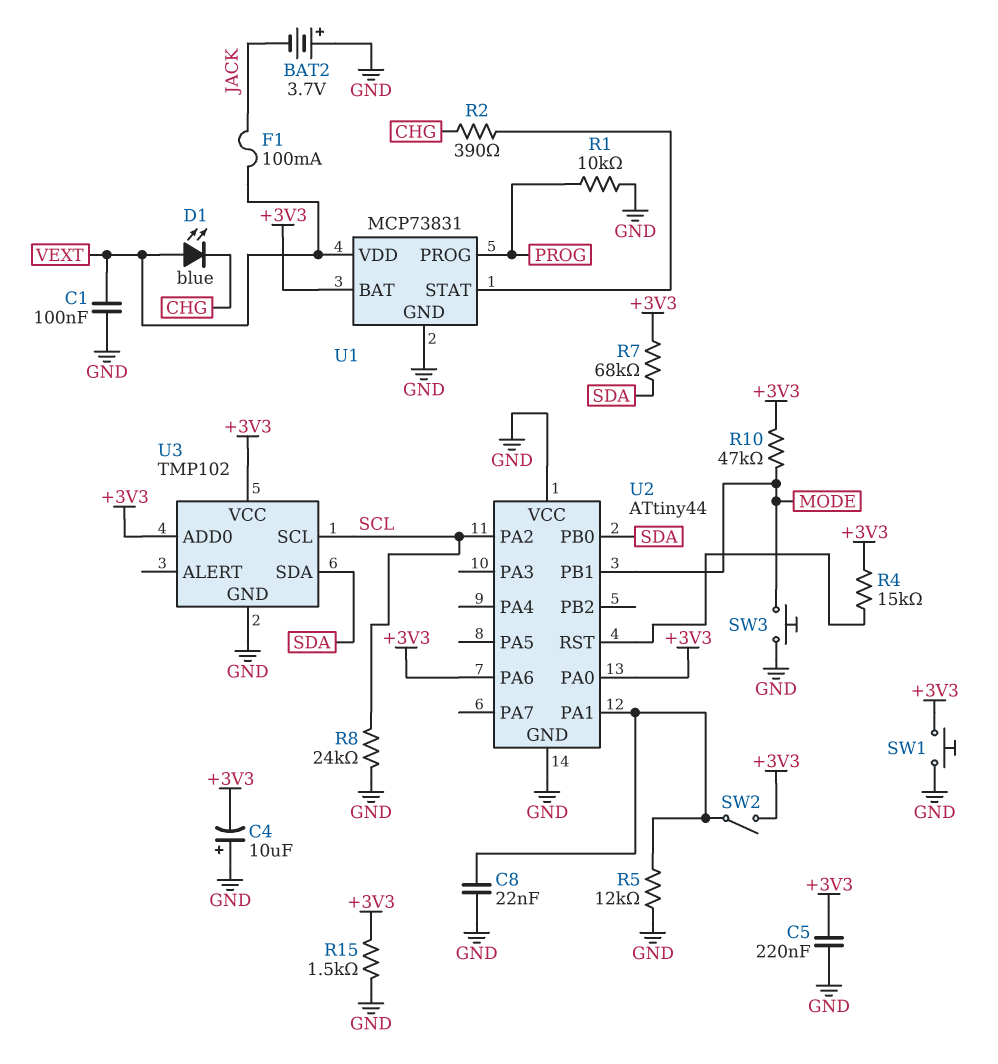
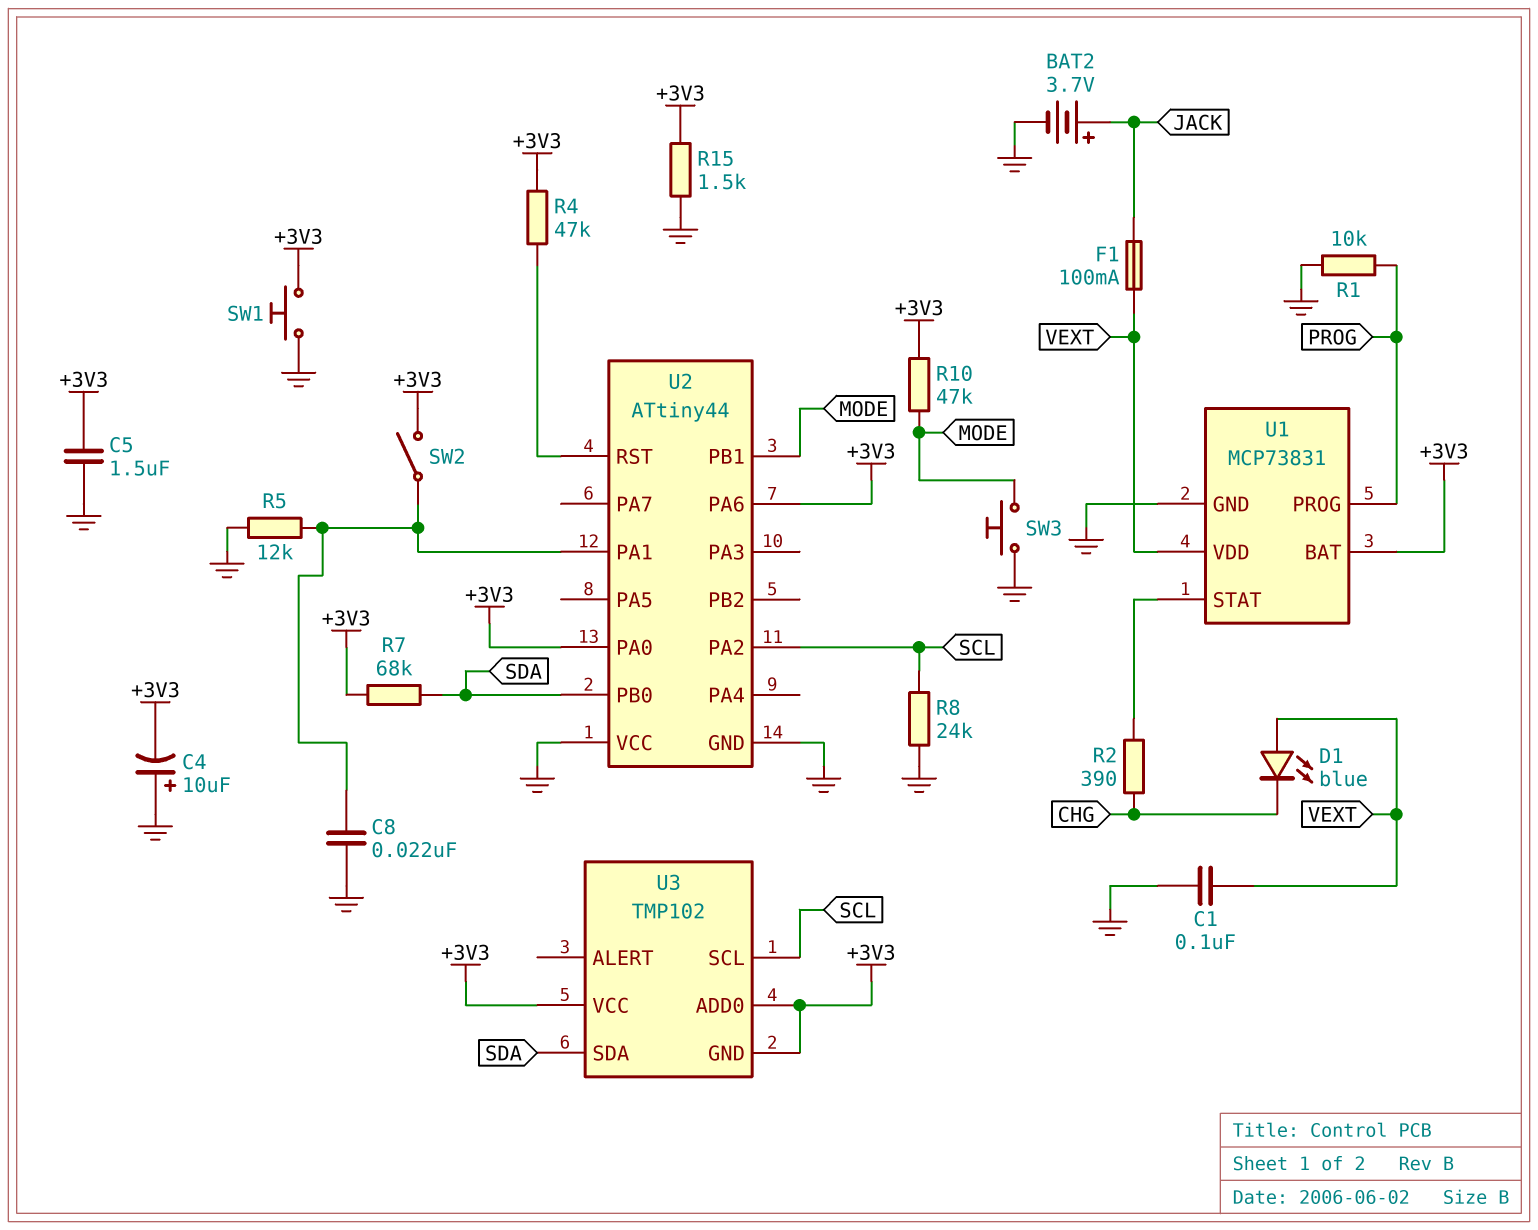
BAT2: 3.7V (plus GND, minus JACK) -> 3.7V (plus JACK, minus GND)
C5: 220nF (+3V3, GND) -> 1.5uF (+3V3, GND)
R4: 15k (+3V3, U2/RST) -> 47k (+3V3, U2/RST)
U3 pin GND: GND -> +3V3

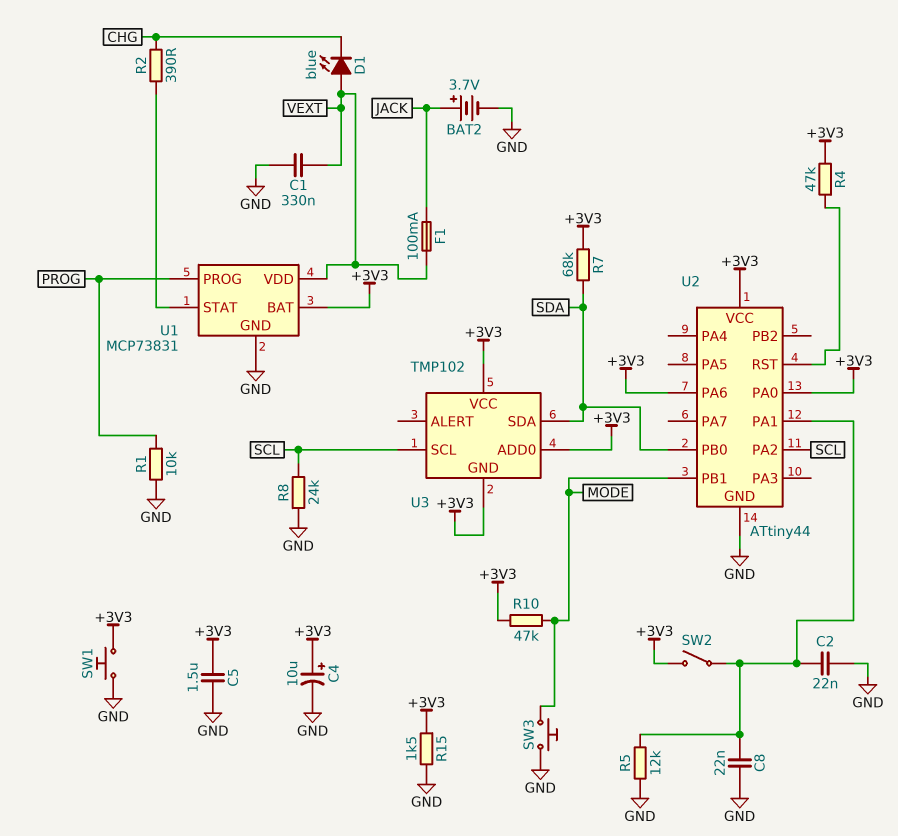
C1: 100nF (GND, VEXT) -> 330nF (GND, VEXT)
C2: none -> 22nF (GND, U2/PA1)
C4: 10uF (plus GND, minus +3V3) -> 10uF (plus +3V3, minus GND)
U2 pin VCC: GND -> +3V3

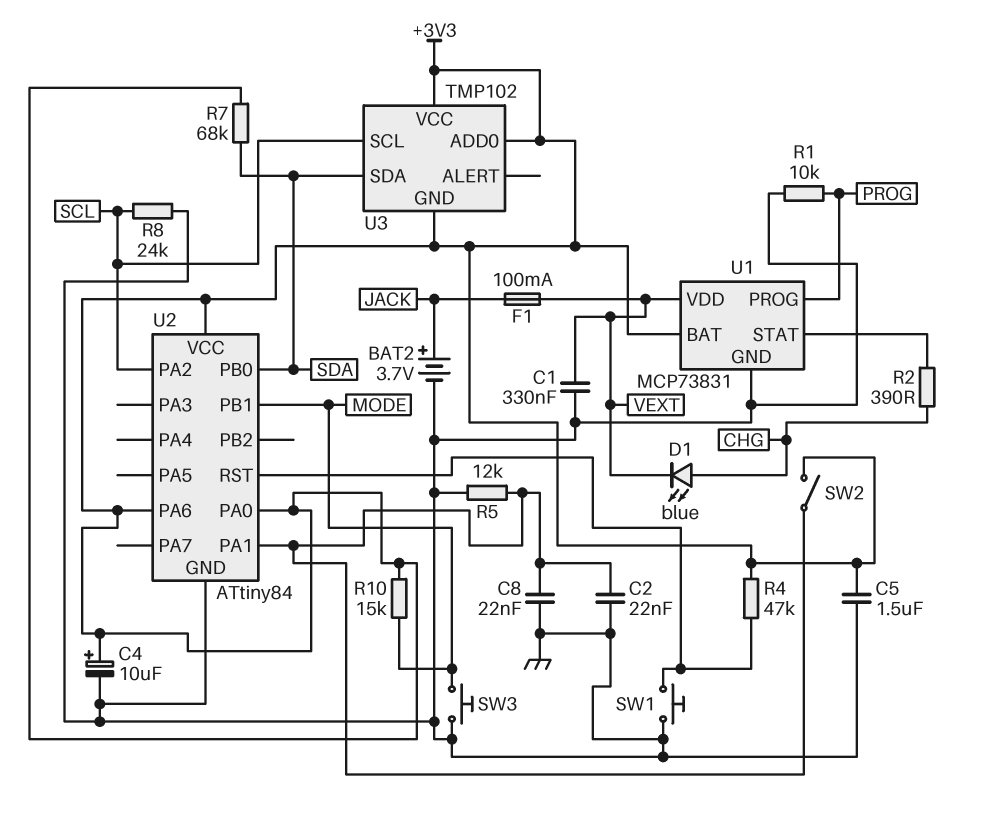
D1: LED blue (A VEXT, K CHG) -> LED blue (A CHG, K VEXT)
R10: 47k (+3V3, MODE) -> 15k (+3V3, MODE)
R15: 1.5k (+3V3, GND) -> none
SW1: button (+3V3, GND) -> button (GND, U2/RST)
U2: ATtiny44 -> ATtiny84

